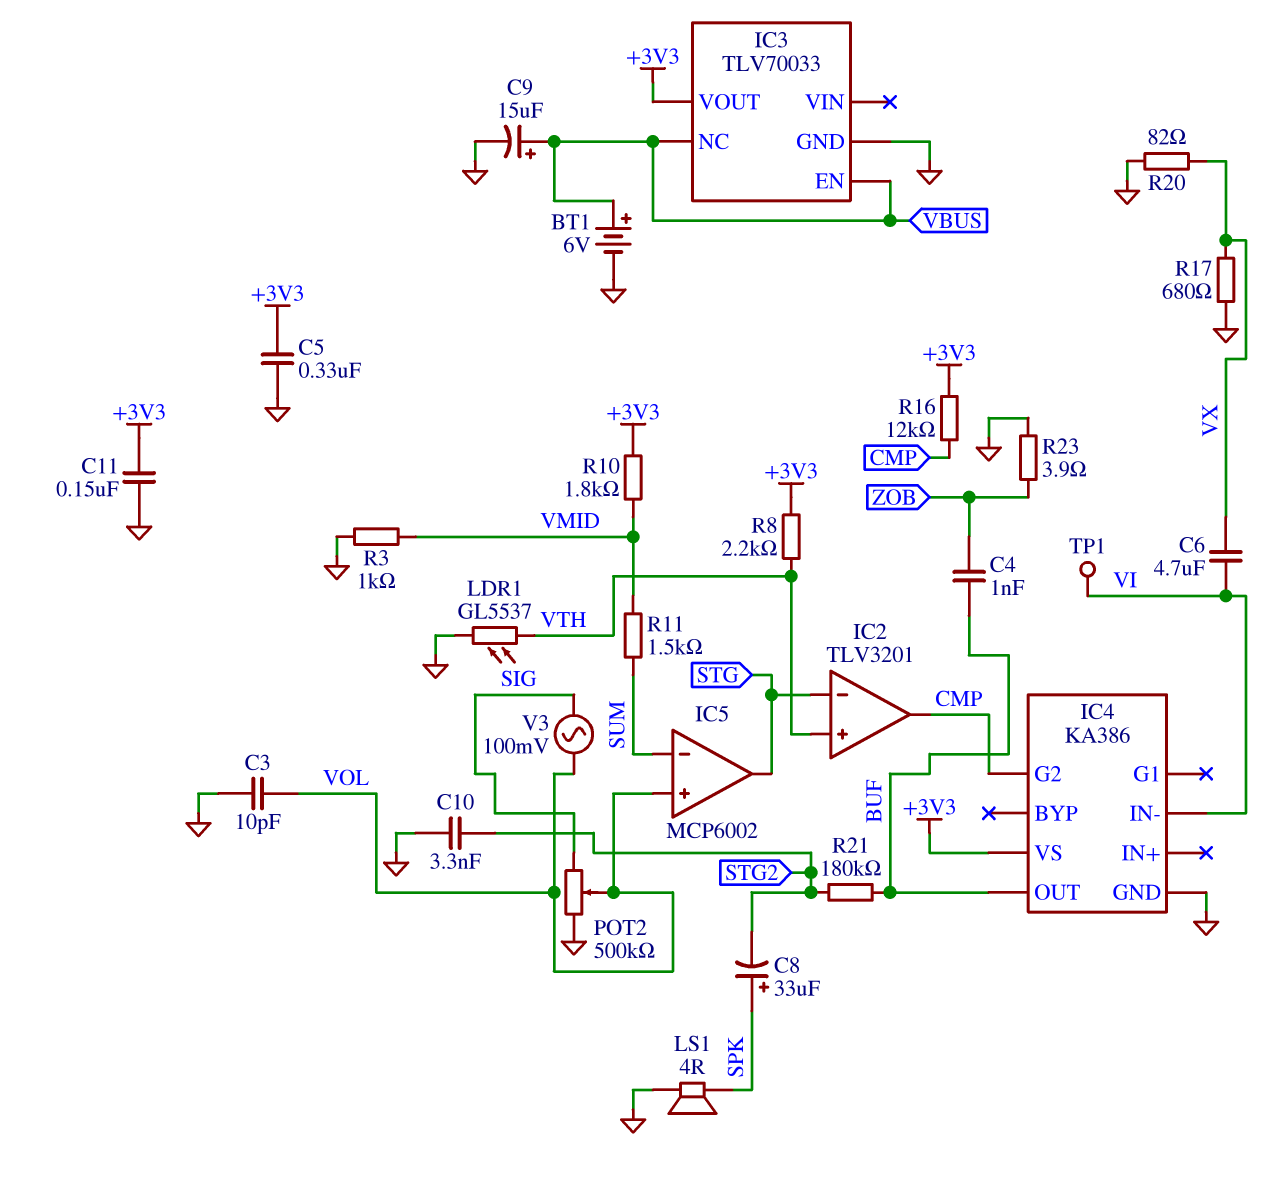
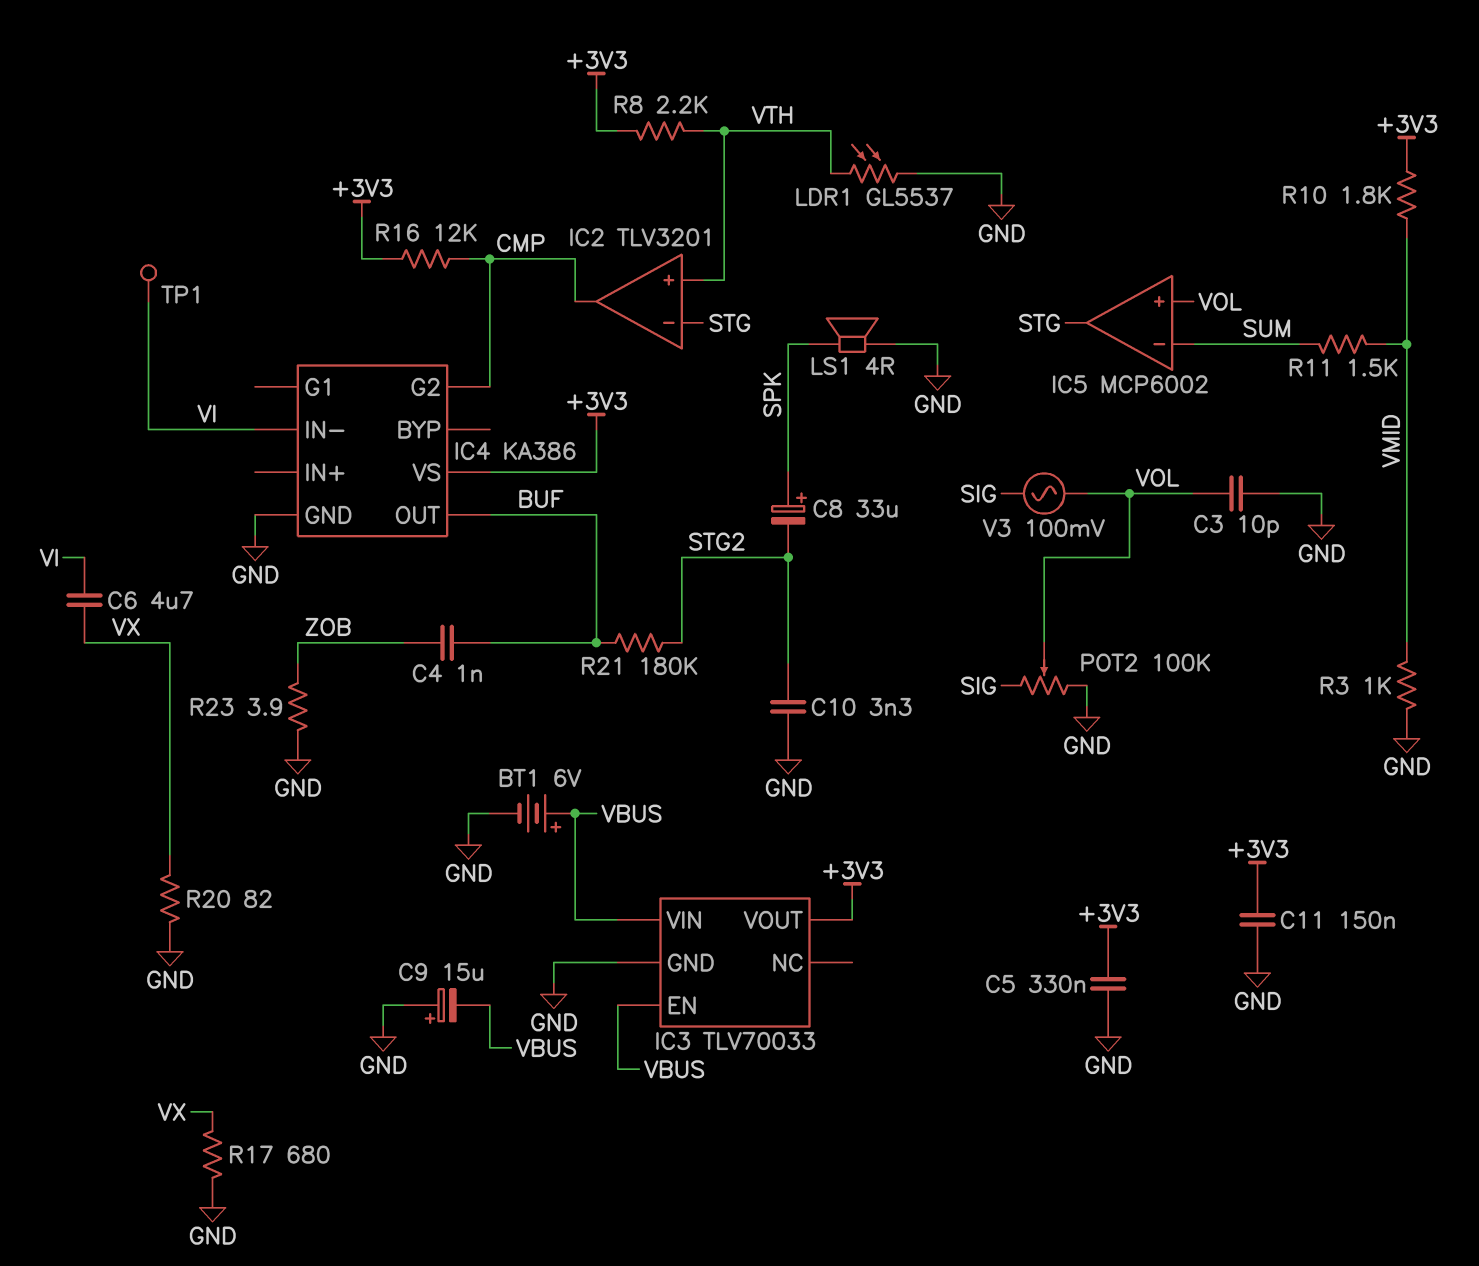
C9: 15uF (plus VBUS, minus GND) -> 15uF (plus GND, minus VBUS)
IC3 pin NC: VBUS -> none
IC3 pin VIN: none -> VBUS
POT2: 500k (GND, SIG, wiper VOL) -> 100k (GND, SIG, wiper VOL)

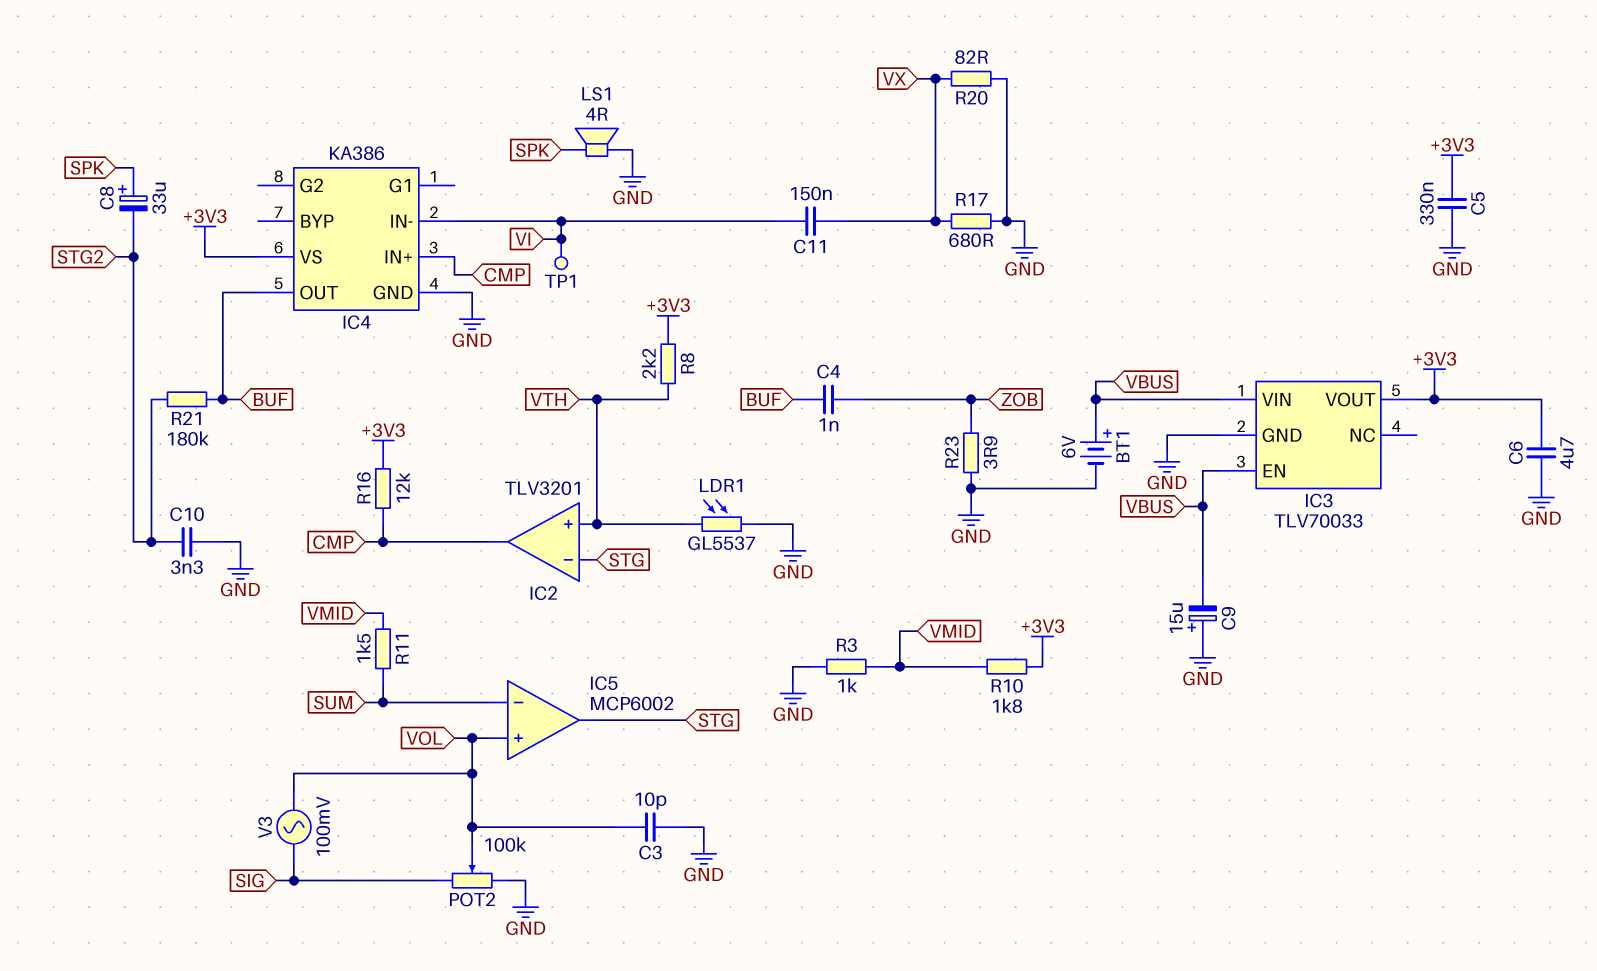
C6: 4.7uF (VI, VX) -> 4.7uF (+3V3, GND)
C11: 150nF (+3V3, GND) -> 150nF (VI, VX)
IC4 pin G2: CMP -> none
IC4 pin IN+: none -> CMP

